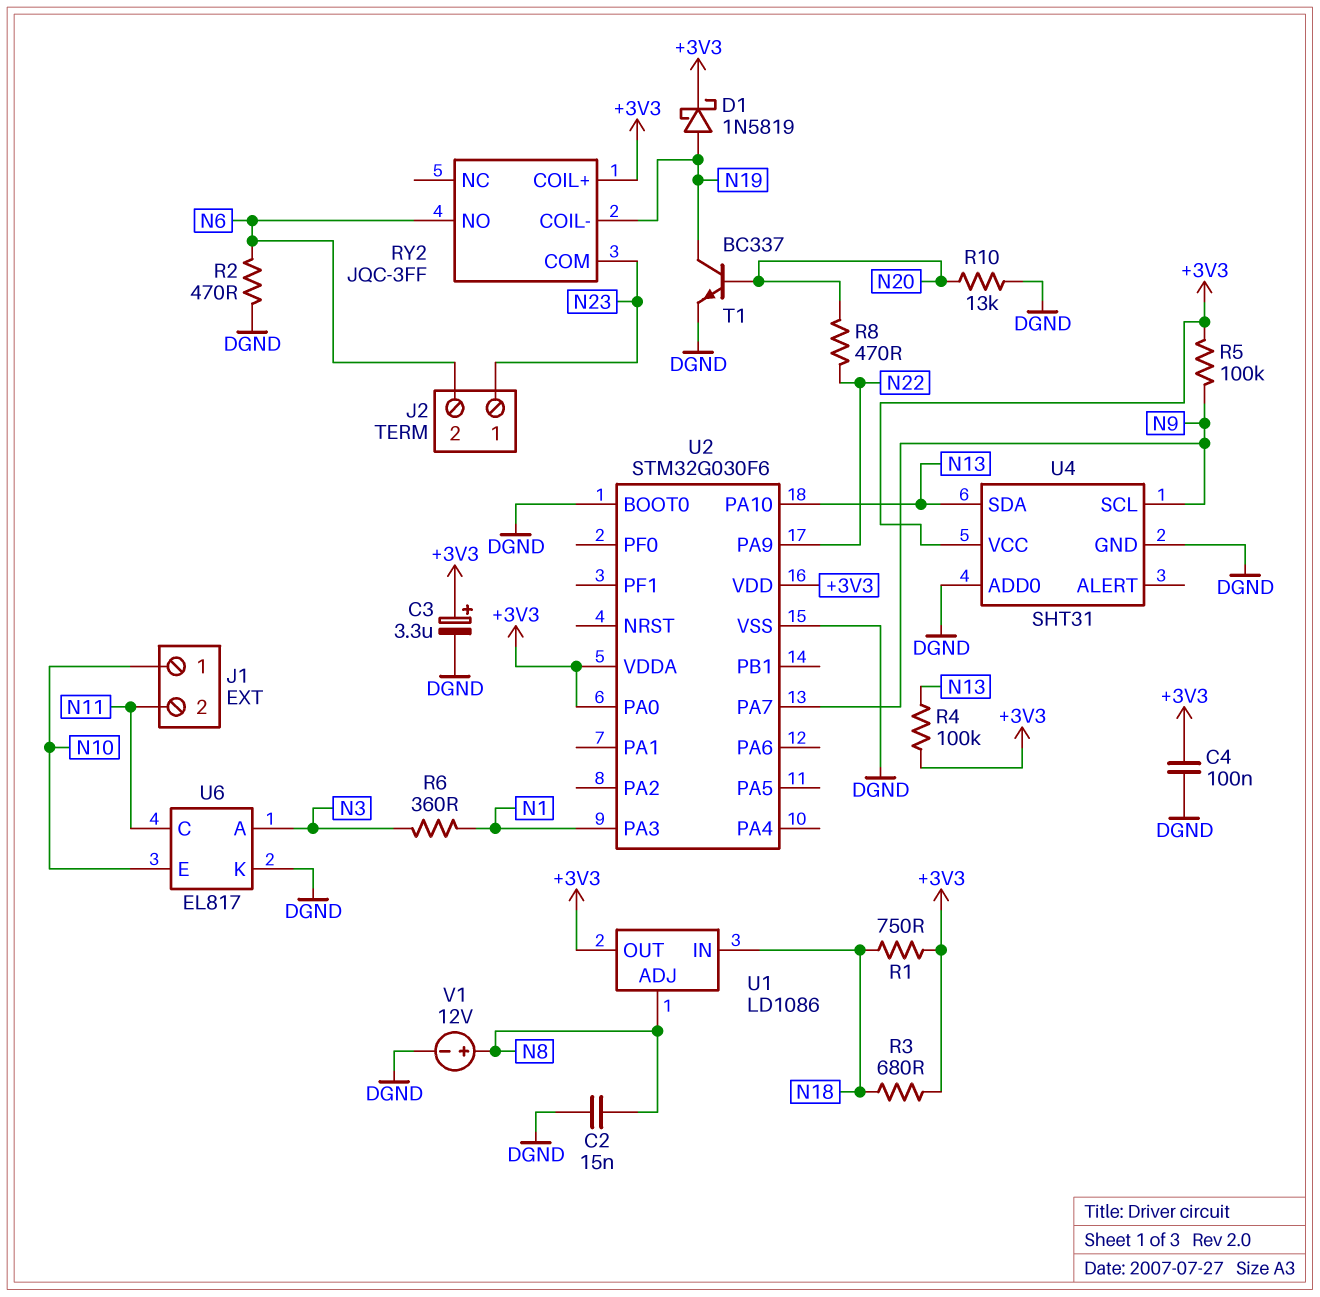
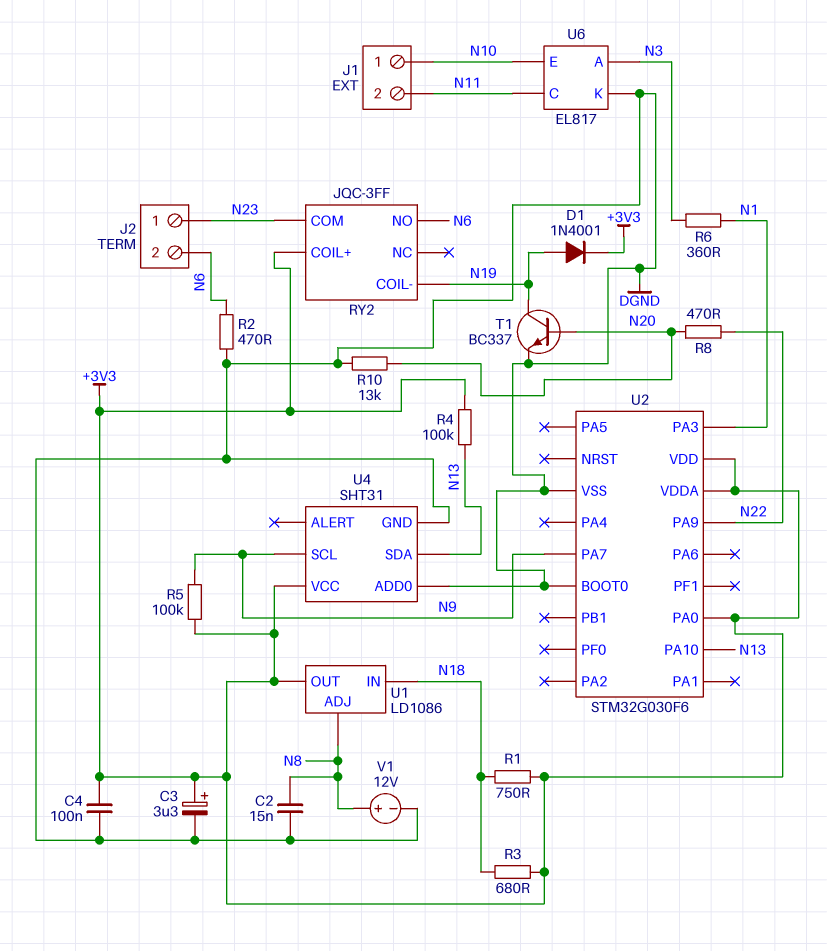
D1: schottky 1N5819 (A N19, K +3V3) -> diode 1N4001 (A N19, K +3V3)

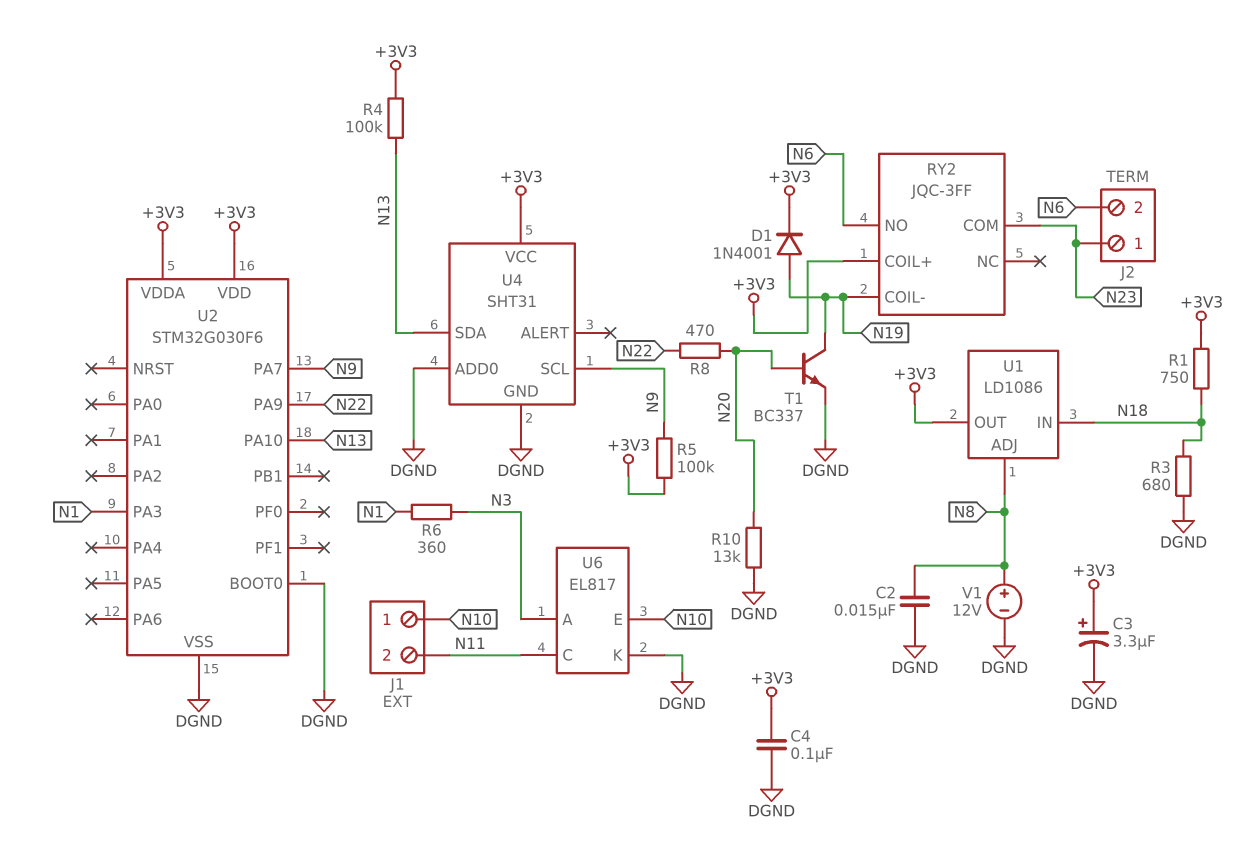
R2: 470 (DGND, N6) -> none
R3: 680 (+3V3, N18) -> 680 (DGND, N18)
U2 pin PA0: +3V3 -> none

